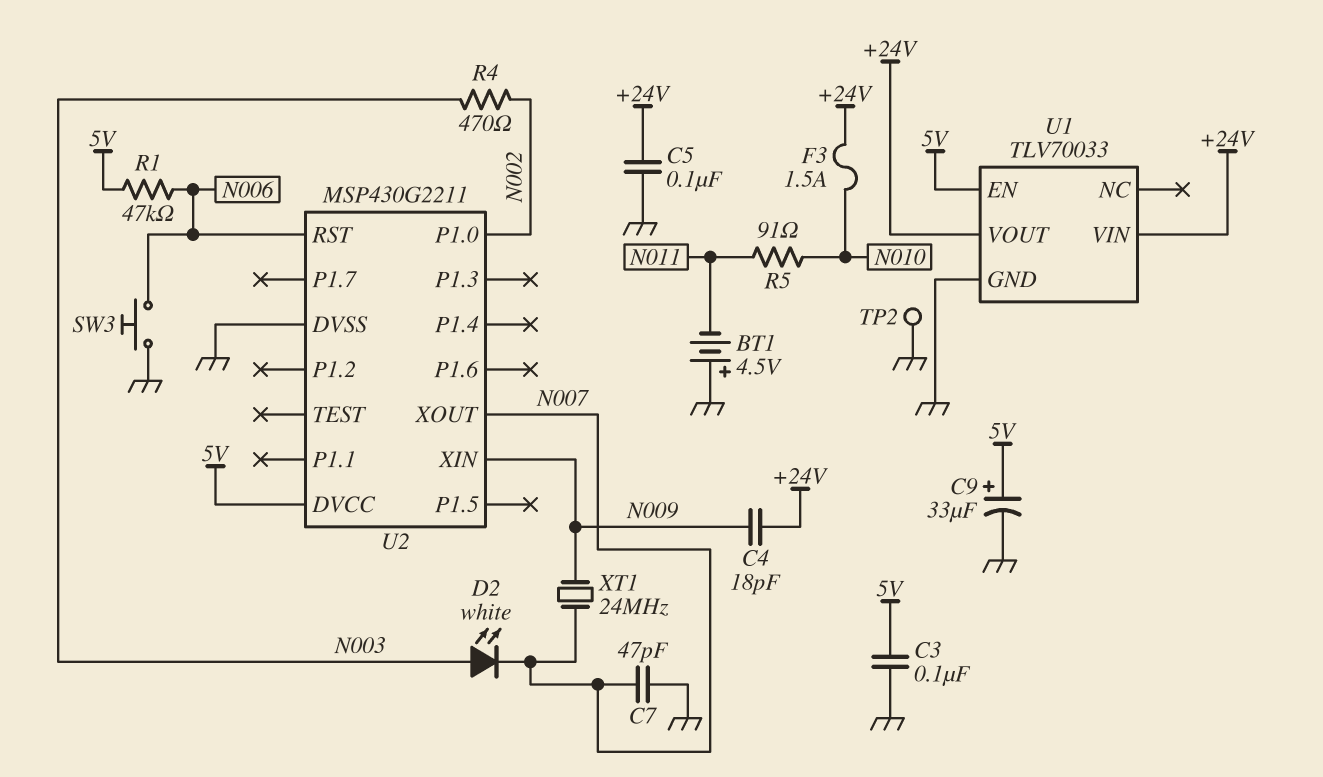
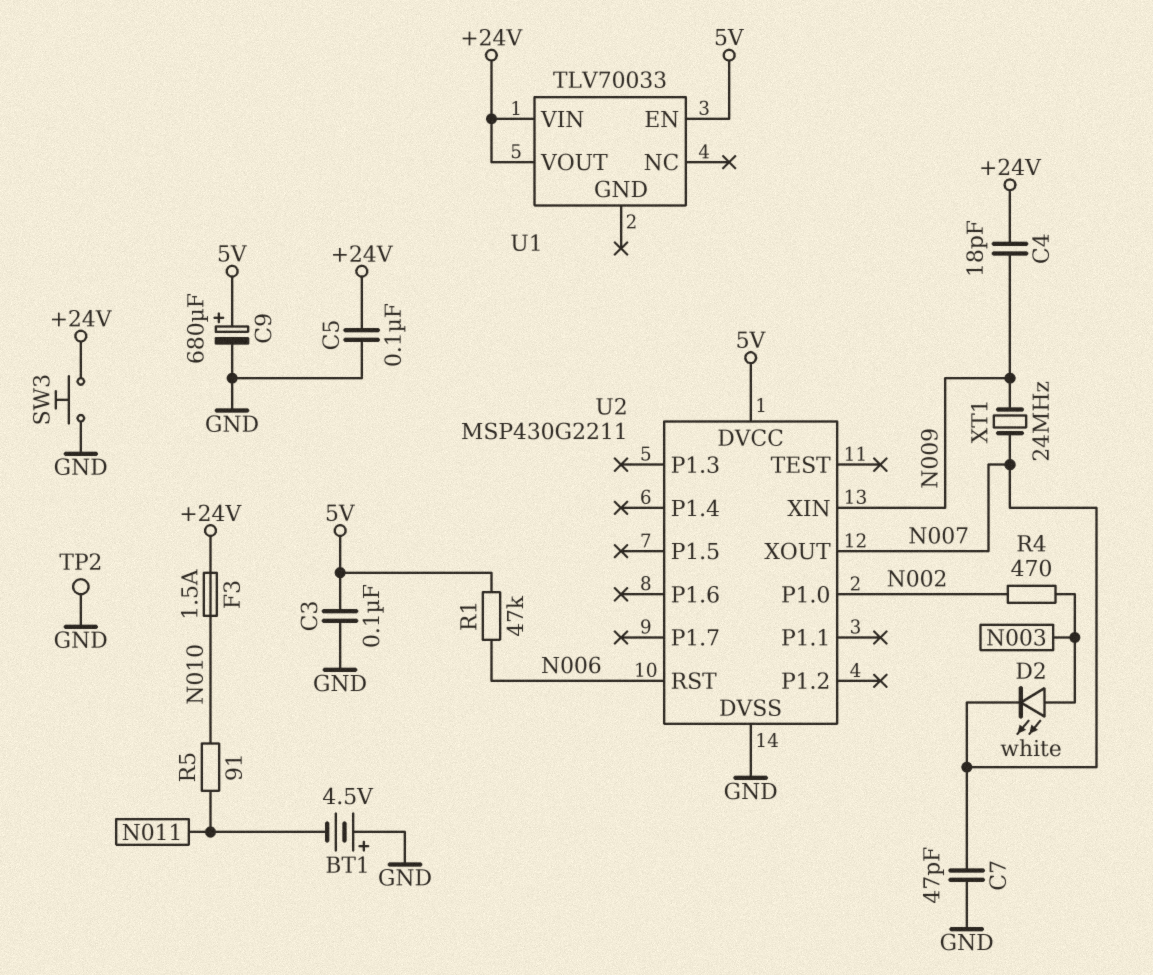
C9: 33uF (plus 5V, minus GND) -> 680uF (plus 5V, minus GND)
SW3: button (GND, N006) -> button (+24V, GND)
U1 pin GND: GND -> none

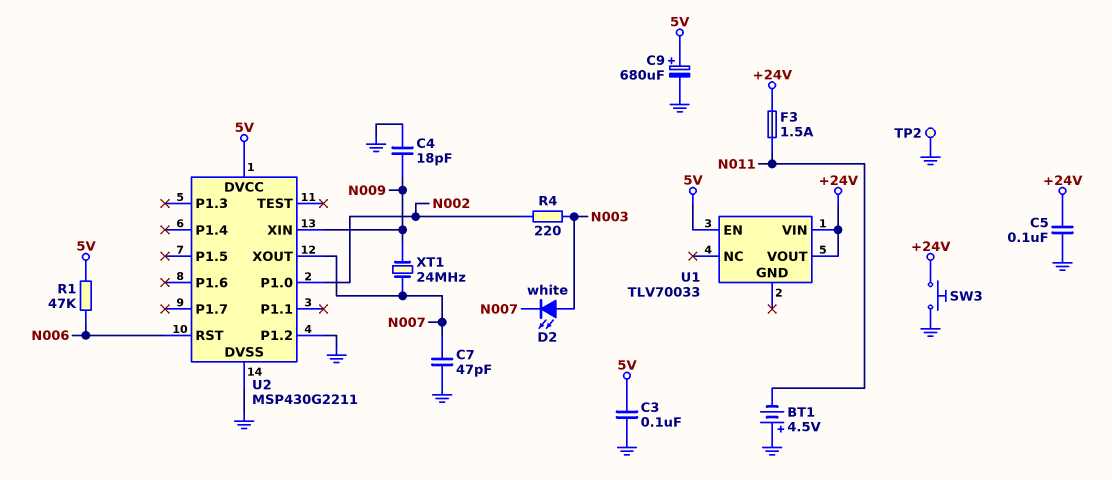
C4: 18pF (+24V, N009) -> 18pF (GND, N009)
F3: 1.5A (+24V, N010) -> 1.5A (+24V, N011)
R4: 470 (N002, N003) -> 220 (N002, N003)
R5: 91 (N010, N011) -> none
U2 pin P1.2: none -> GND

